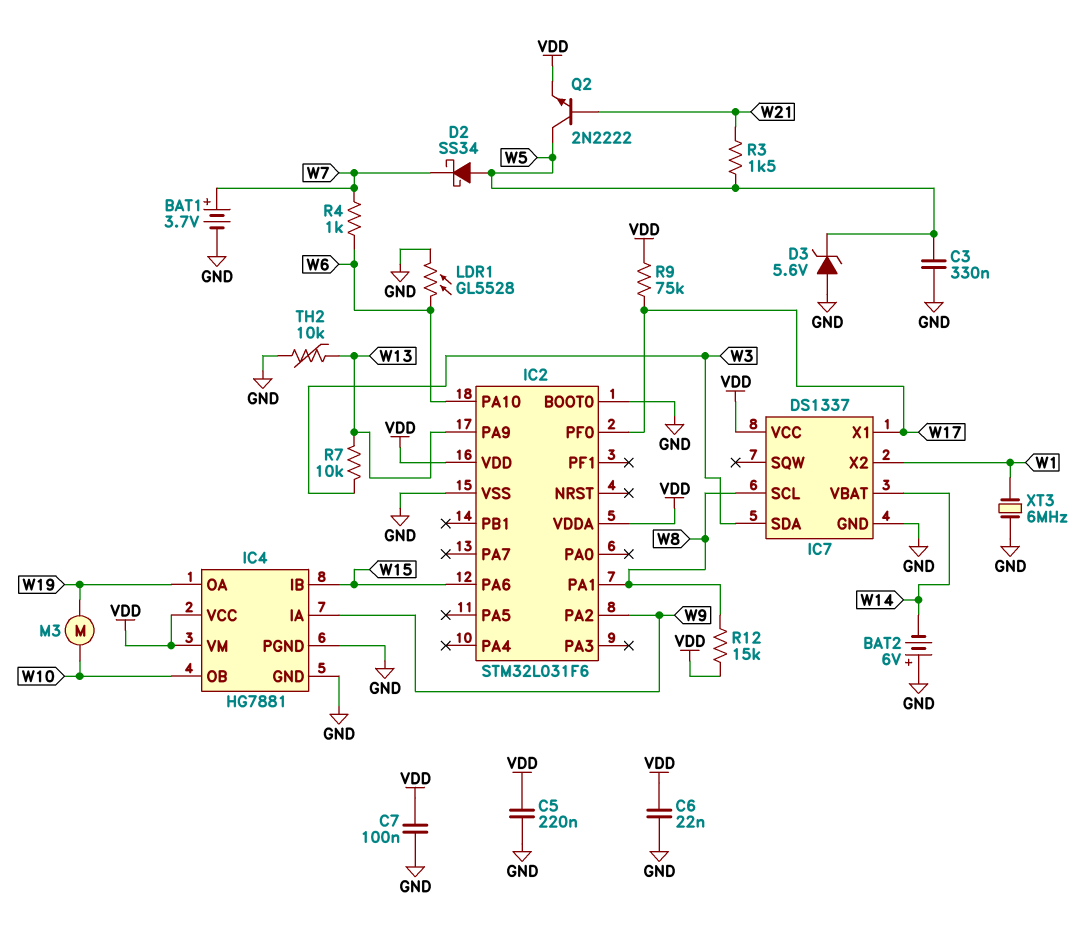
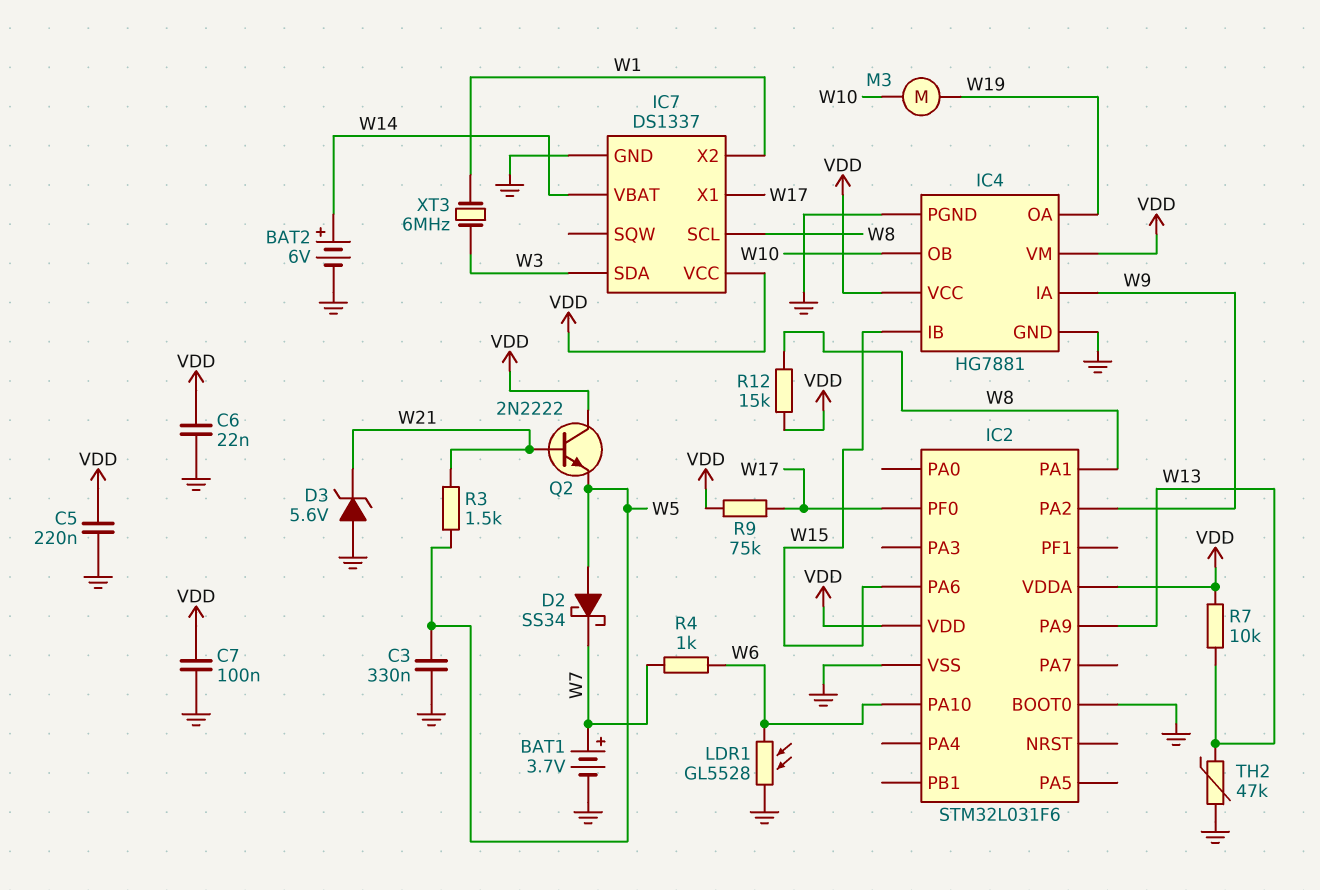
BAT2: 6V (plus GND, minus W14) -> 6V (plus W14, minus GND)
D3: zener 5.6V (A GND, K W5) -> zener 5.6V (A GND, K W21)
Q2: NPN 2N2222 (B W21, C W5, E VDD) -> NPN 2N2222 (B W21, C VDD, E W5)
R7: 10k (W3, W13) -> 10k (VDD, W13)
TH2: 10k (GND, W13) -> 47k (GND, W13)
XT3: 6MHz (GND, W1) -> 6MHz (W1, W3)

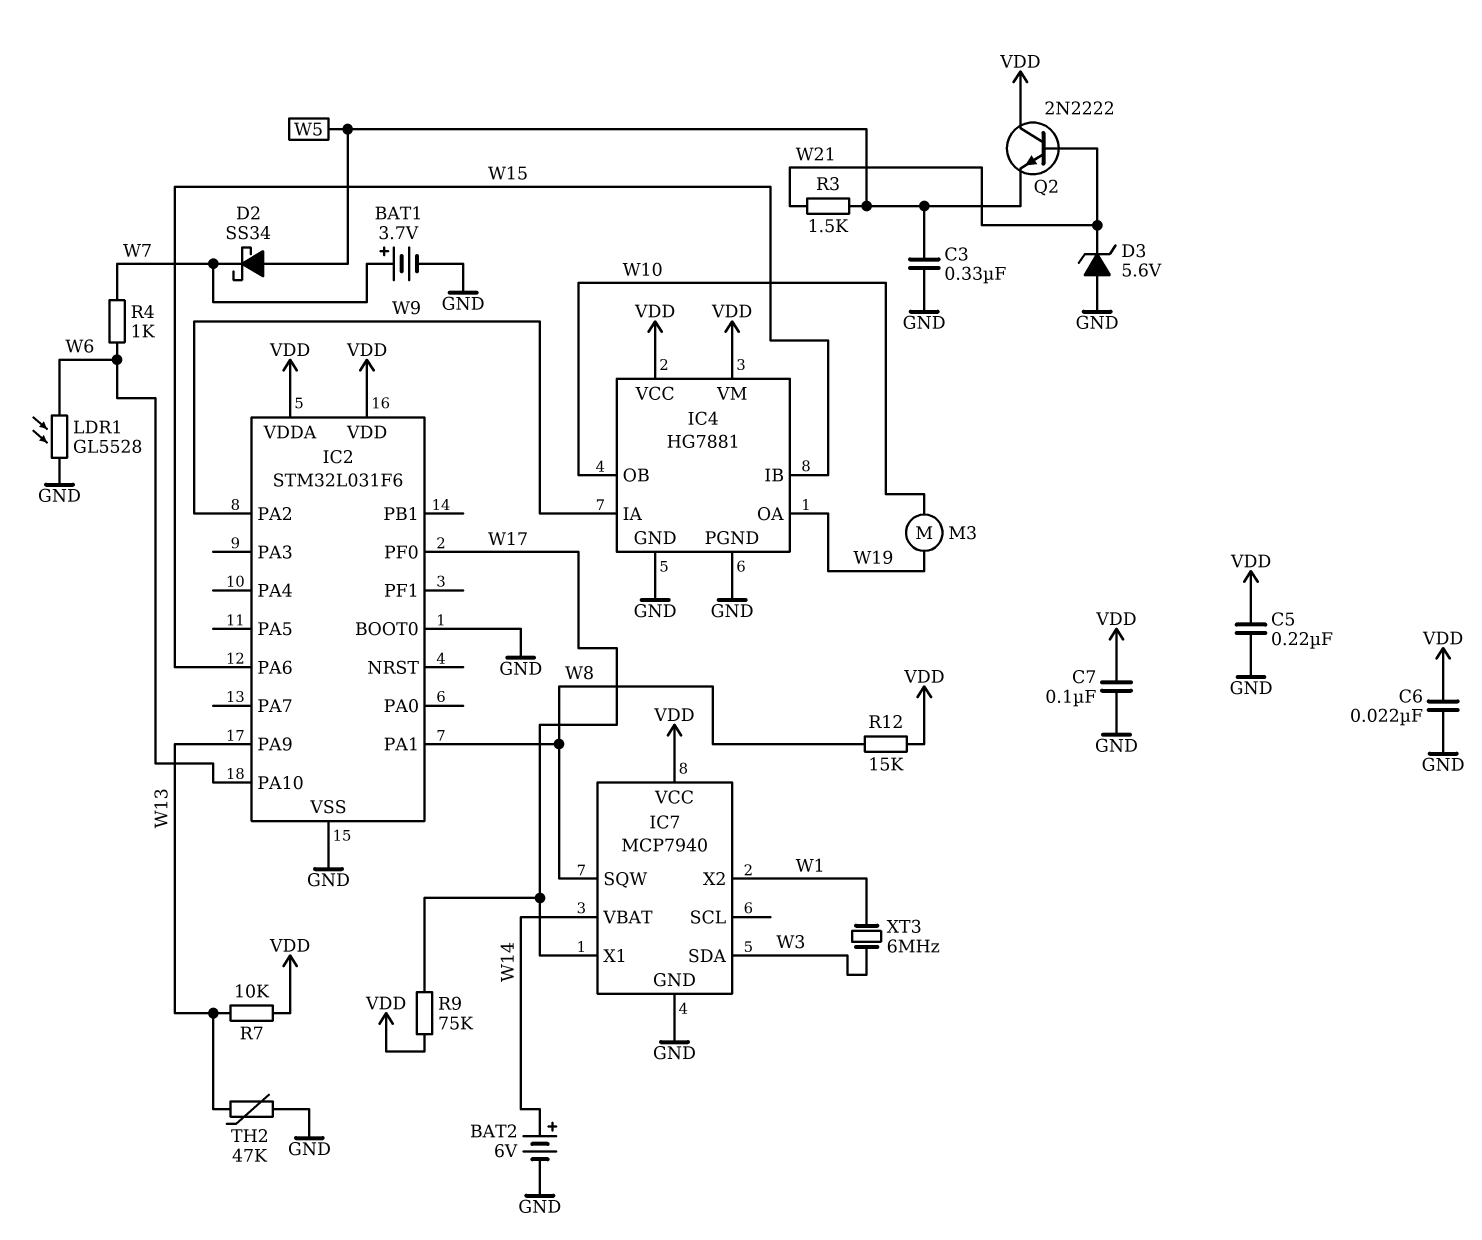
IC7: DS1337 -> MCP7940
IC7 pin SCL: W8 -> none
IC7 pin SQW: none -> W8

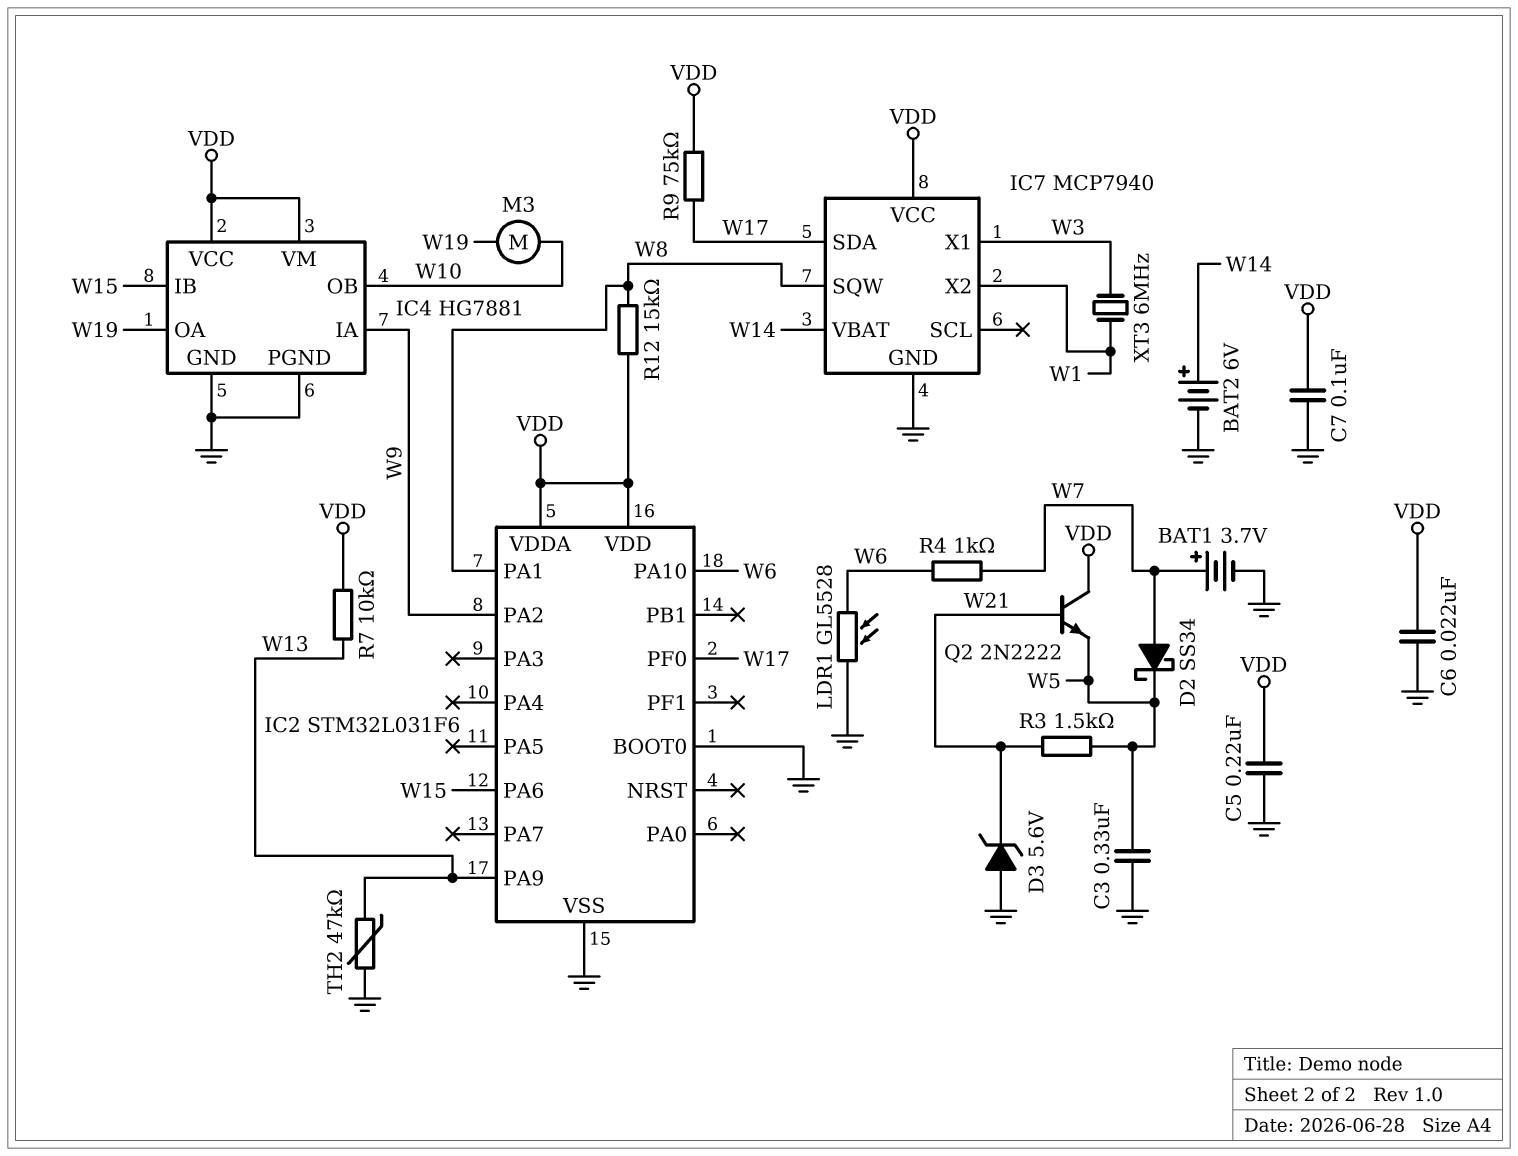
D2: schottky SS34 (A W5, K W7) -> schottky SS34 (A W7, K W5)
IC7 pin SDA: W3 -> W17
IC7 pin X1: W17 -> W3

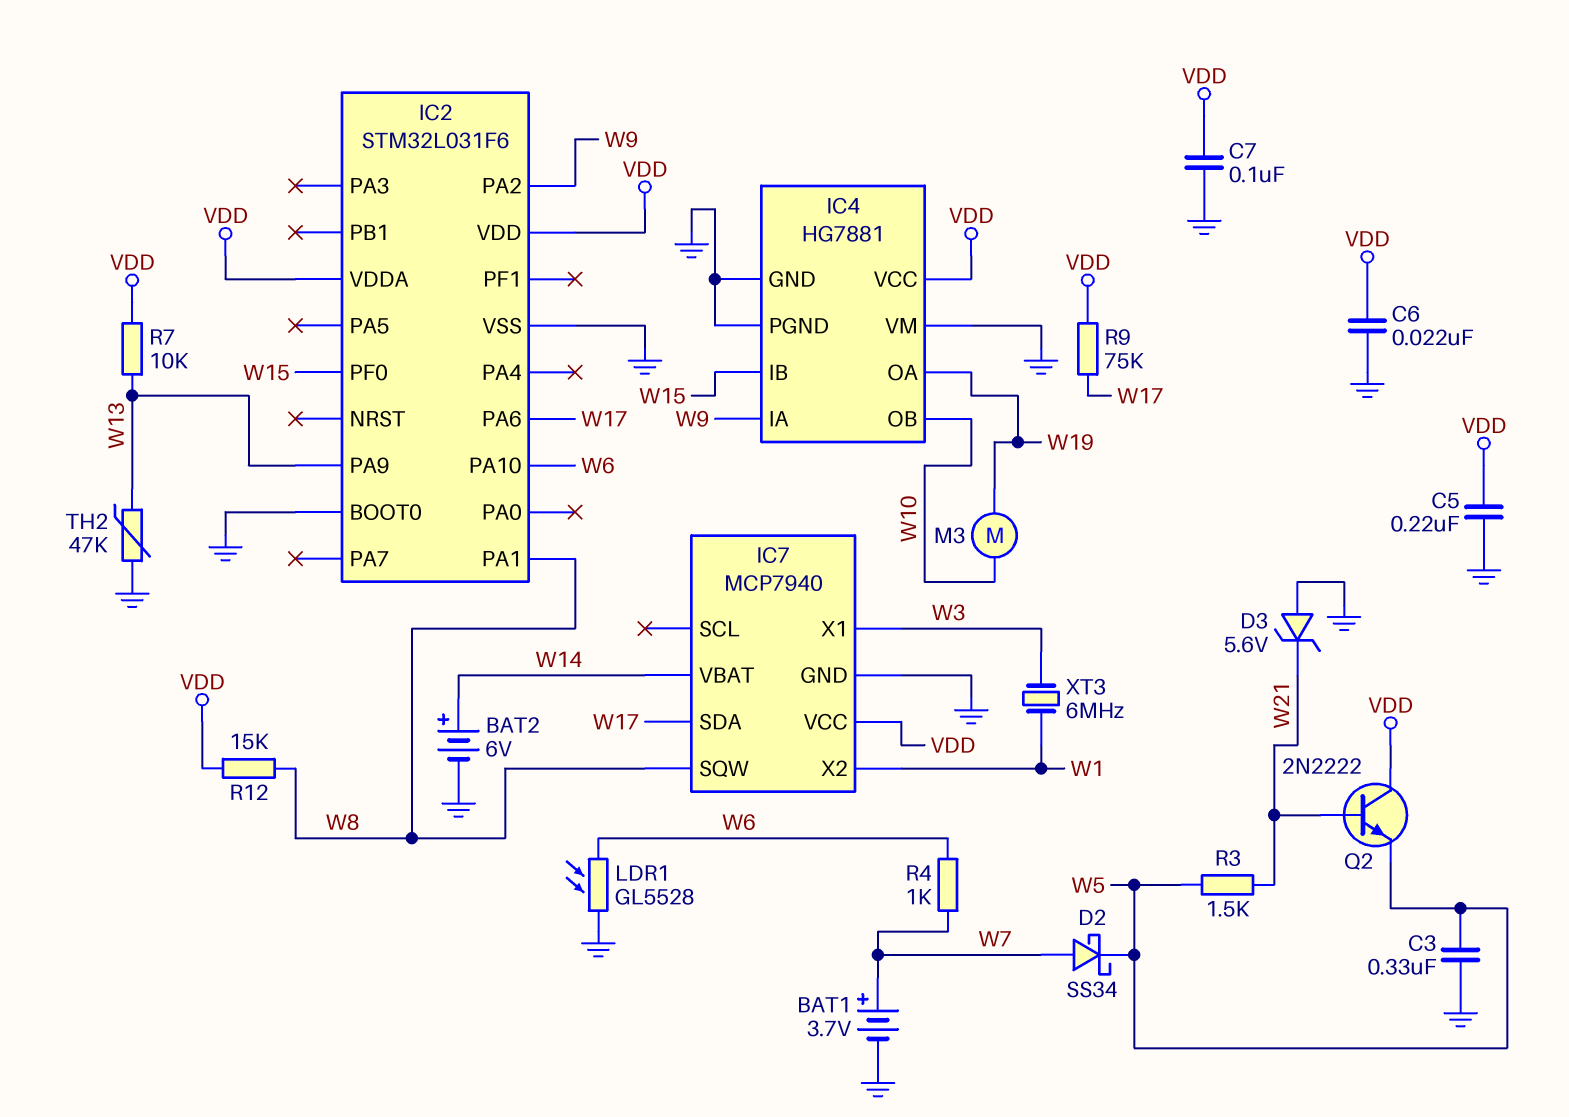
IC2 pin PA6: W15 -> W17
IC2 pin PF0: W17 -> W15
IC4 pin VM: VDD -> GND

